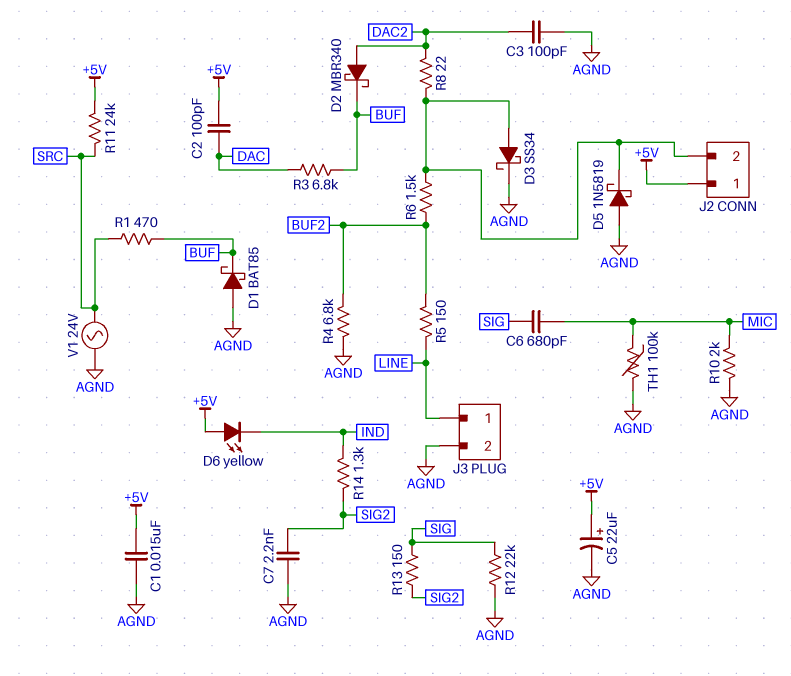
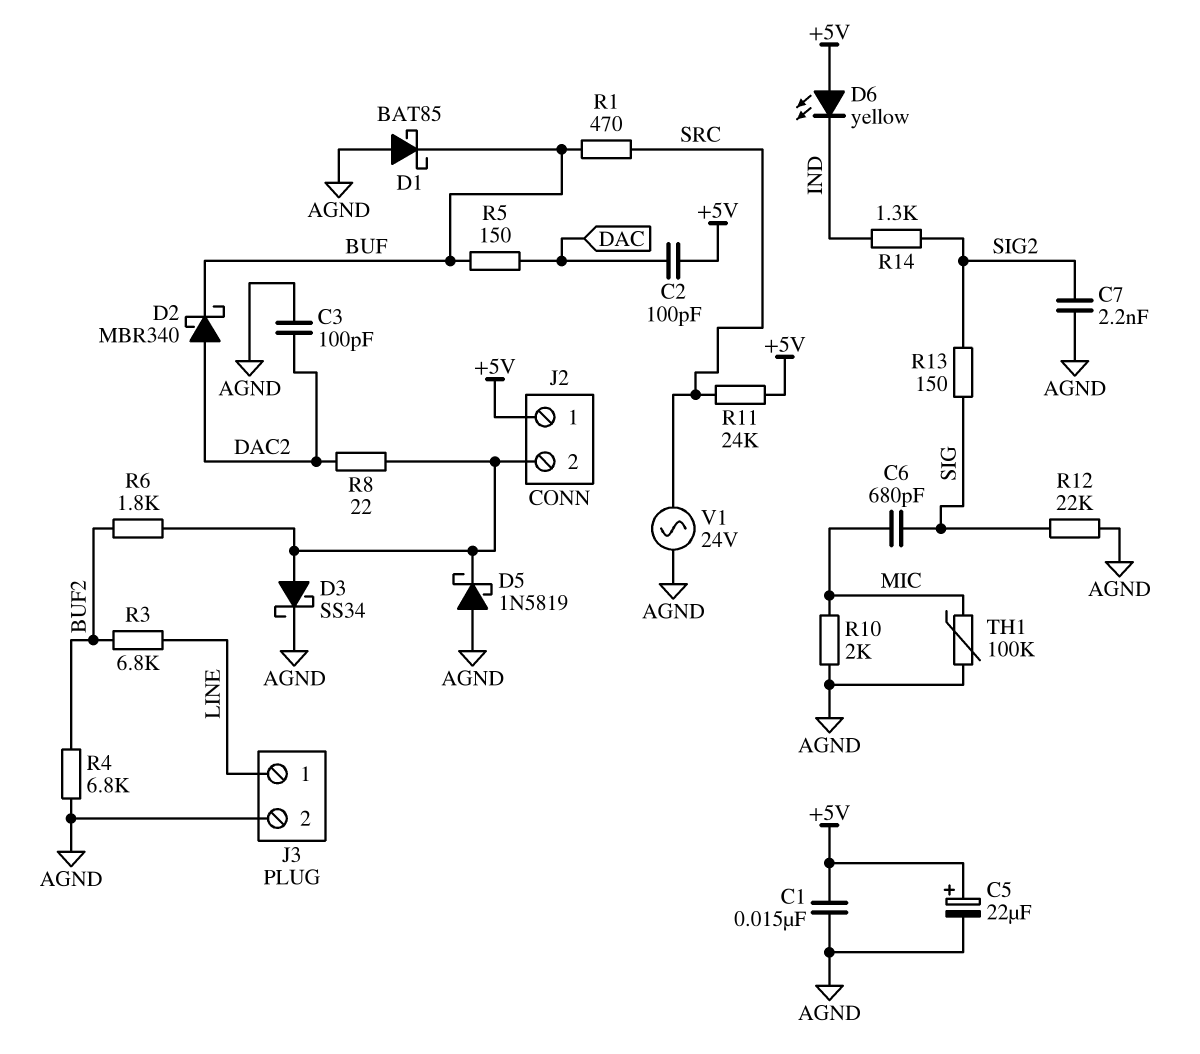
R3: 6.8k (BUF, DAC) -> 6.8k (BUF2, LINE)
R5: 150 (BUF2, LINE) -> 150 (BUF, DAC)
R6: 1.5k (BUF2, J2/2) -> 1.8k (BUF2, J2/2)

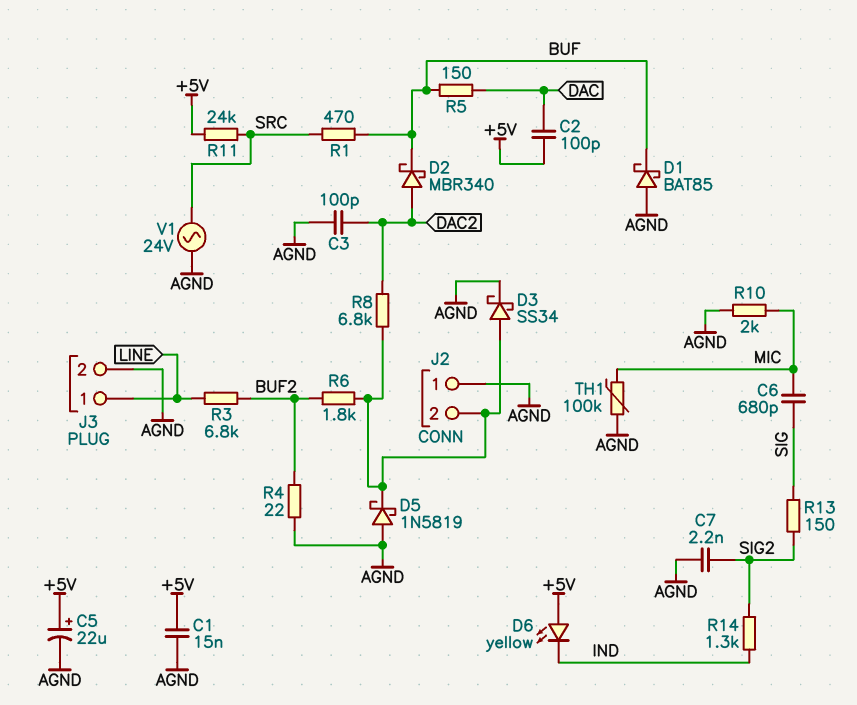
J2 pin 1: +5V -> AGND
R4: 6.8k (AGND, BUF2) -> 22 (AGND, BUF2)
R8: 22 (DAC2, J2/2) -> 6.8k (DAC2, J2/2)
R12: 22k (AGND, SIG) -> none

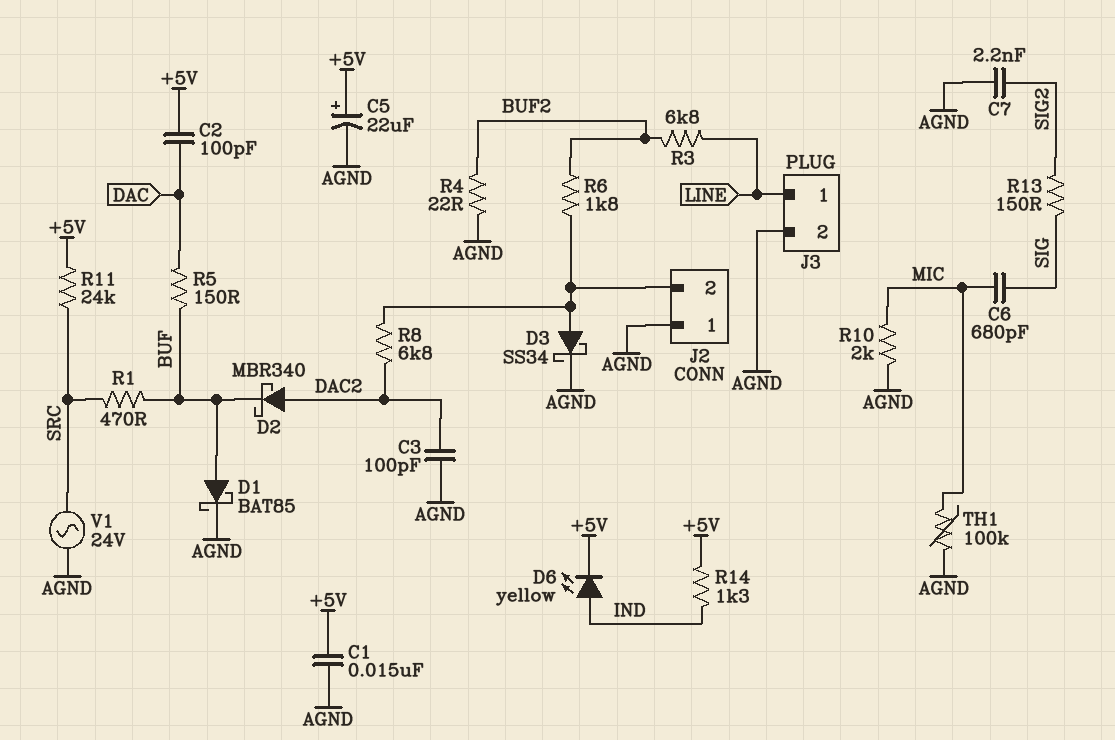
D1: schottky BAT85 (A AGND, K BUF) -> schottky BAT85 (A BUF, K AGND)
D5: schottky 1N5819 (A AGND, K J2/2) -> none
D6: LED yellow (A +5V, K IND) -> LED yellow (A IND, K +5V)
R14: 1.3k (IND, SIG2) -> 1.3k (+5V, IND)

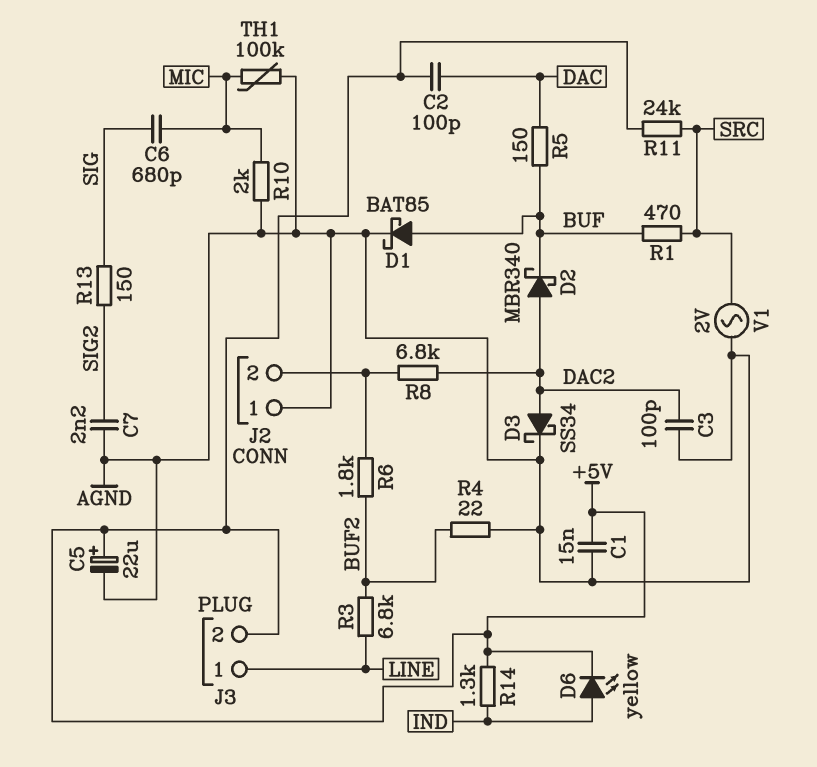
D3: schottky SS34 (A J2/2, K AGND) -> schottky SS34 (A DAC2, K AGND)
J3 pin 2: AGND -> +5V
V1: AC 24V (AGND, SRC) -> AC 2V (AGND, SRC)

